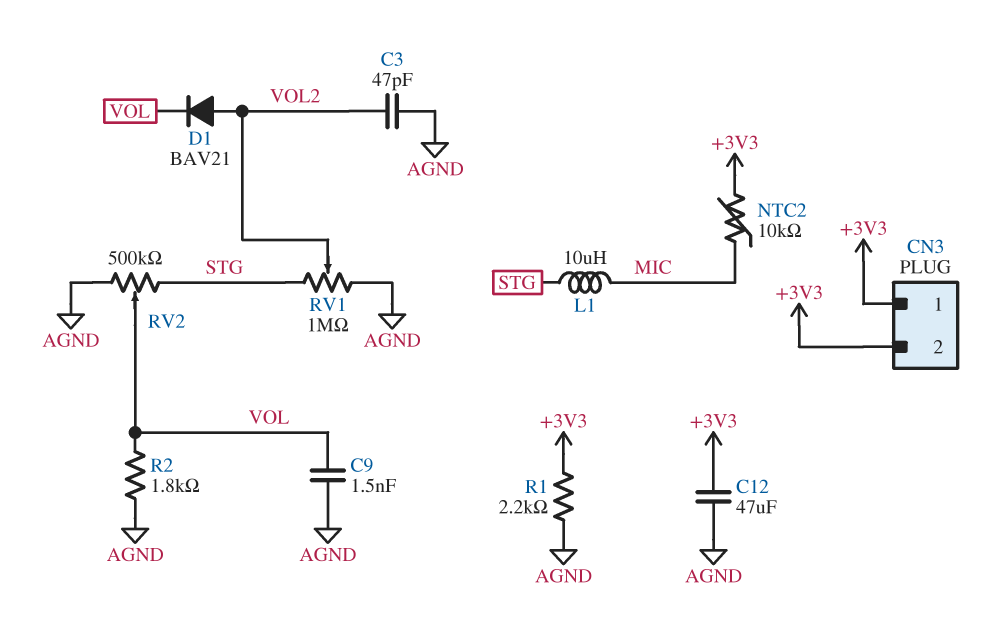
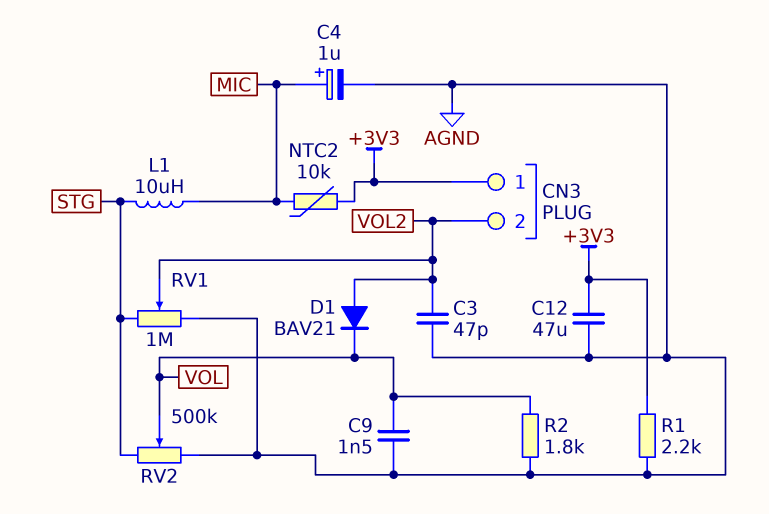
C4: none -> 1uF (plus MIC, minus AGND)
CN3 pin 2: +3V3 -> VOL2

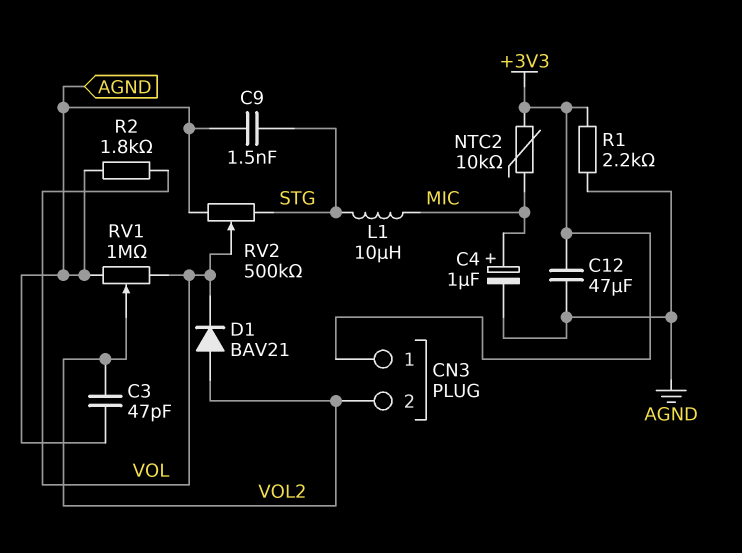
C9: 1.5nF (AGND, VOL) -> 1.5nF (AGND, STG)
RV1: 1M (AGND, STG, wiper VOL2) -> 1M (AGND, VOL, wiper VOL2)

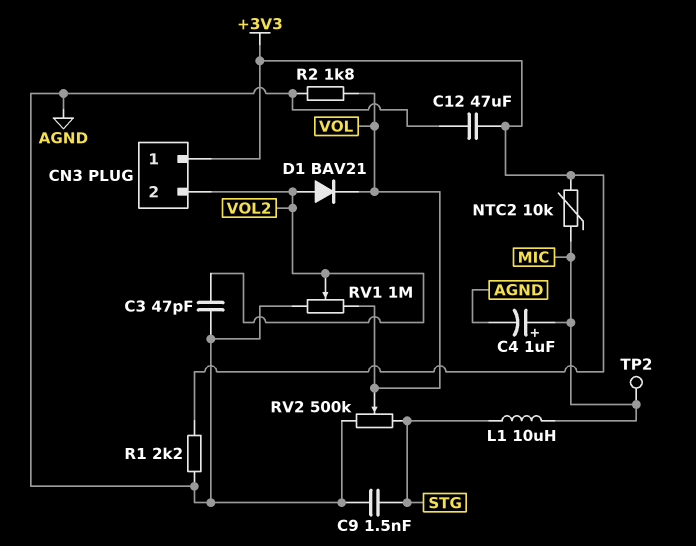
TP2: none -> test point (MIC)

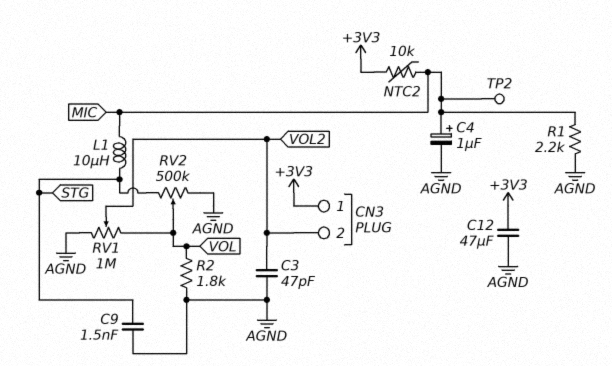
D1: diode BAV21 (A VOL2, K VOL) -> none
R1: 2.2k (+3V3, AGND) -> 2.2k (AGND, MIC)

